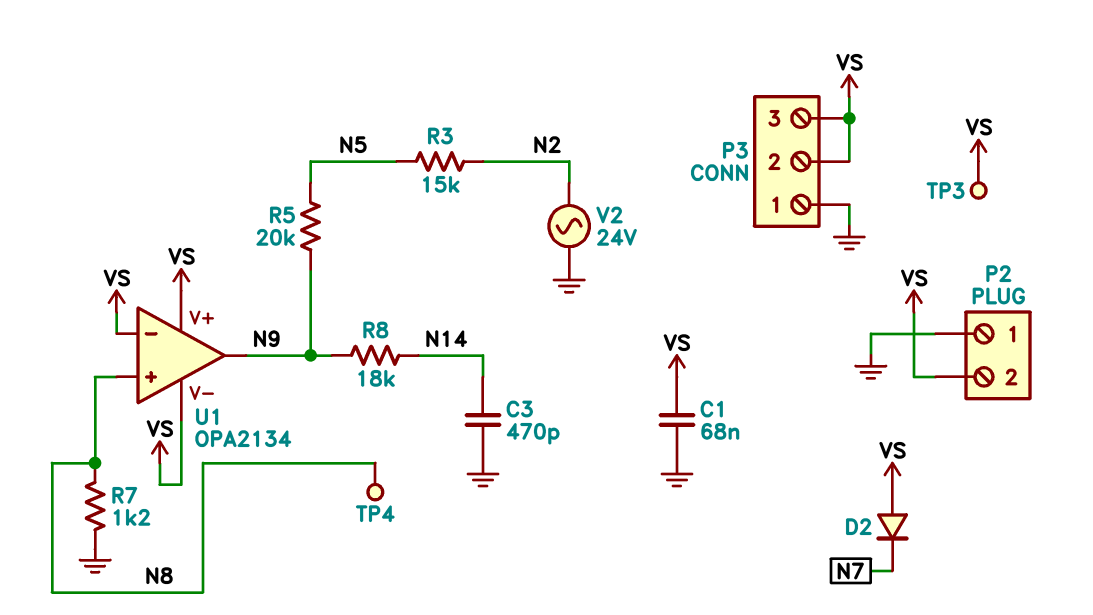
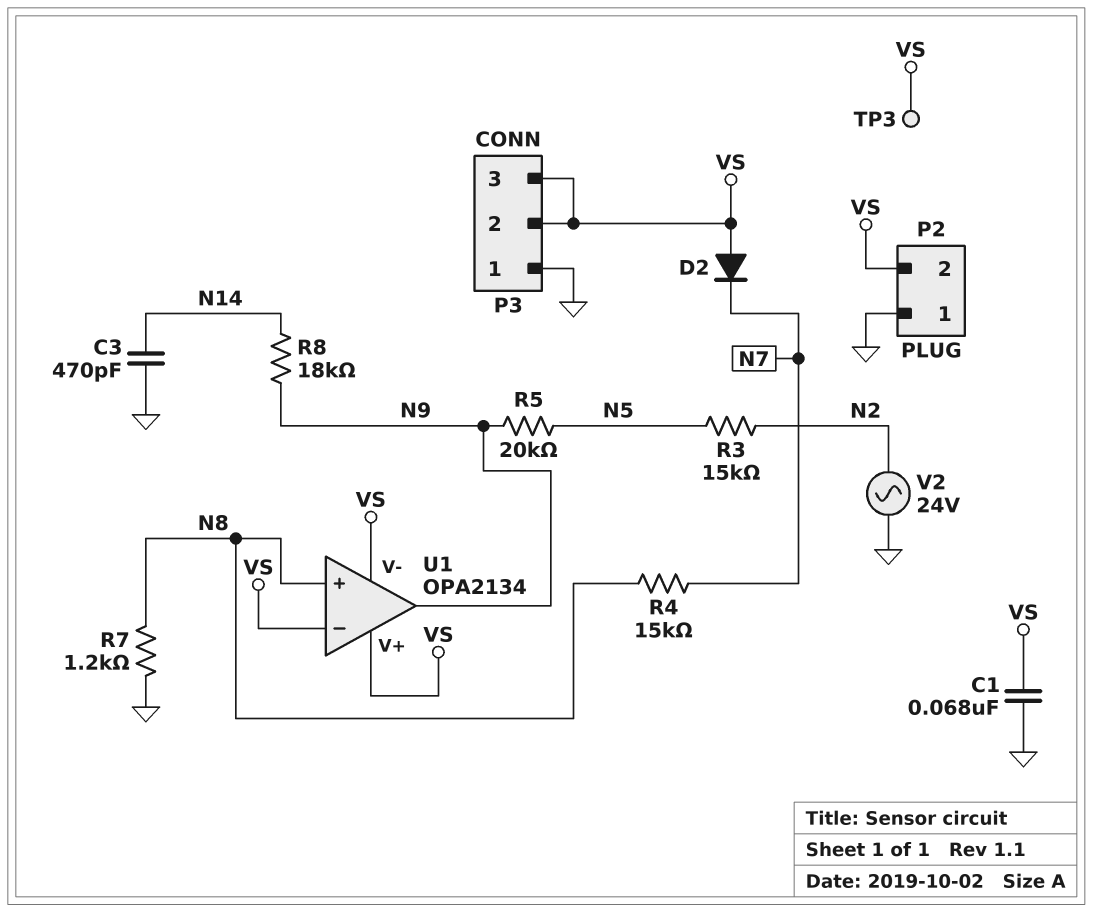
R4: none -> 15k (N7, N8)
TP4: test point (N8) -> none

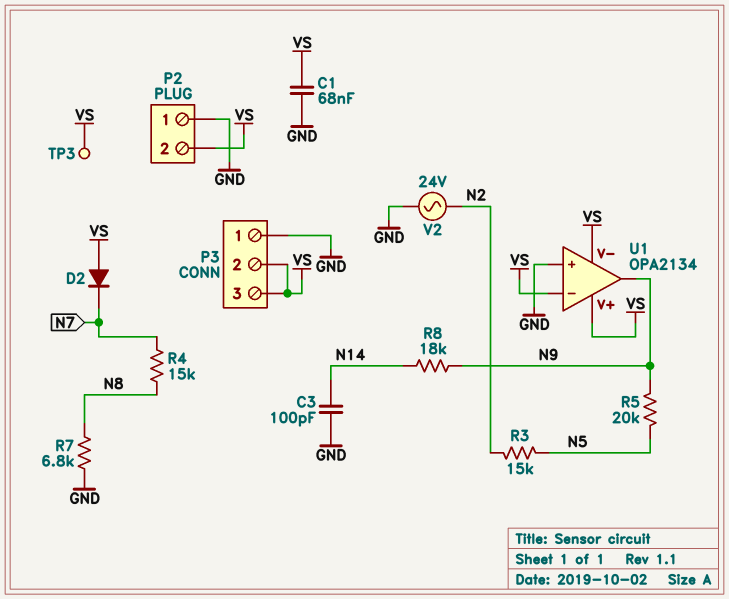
C3: 470pF (GND, N14) -> 100pF (GND, N14)
R7: 1.2k (GND, N8) -> 6.8k (GND, N8)
U1 pin in+: N8 -> GND

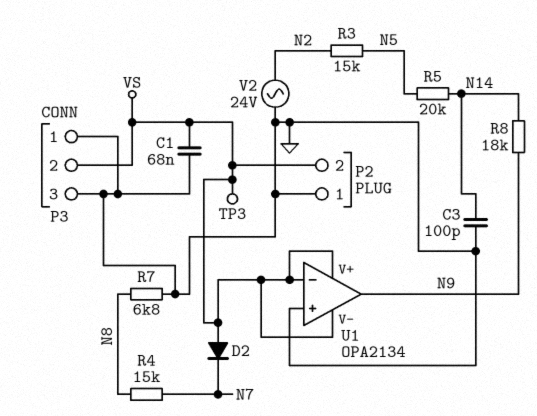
P3 pin 3: VS -> GND
R5: 20k (N5, N9) -> 20k (N5, N14)

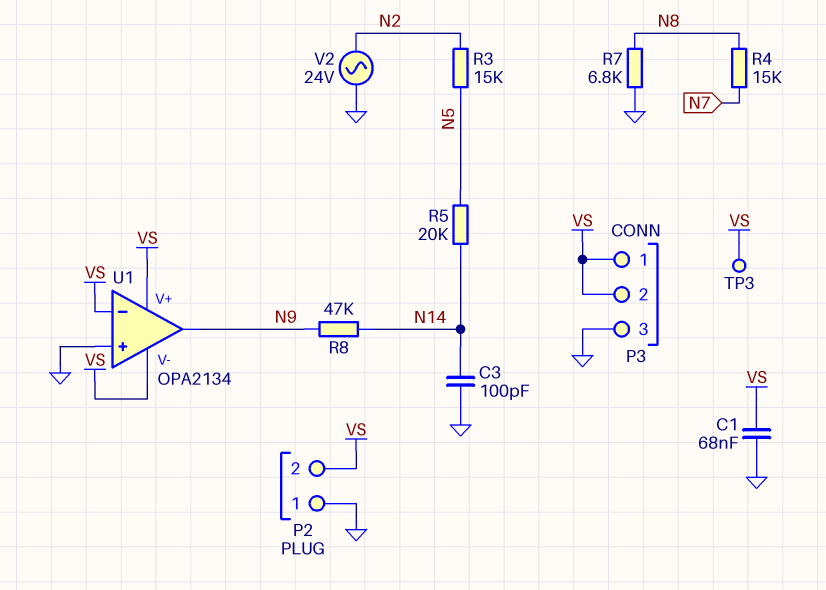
D2: diode (A VS, K N7) -> none
P3 pin 1: GND -> VS
R8: 18k (N9, N14) -> 47k (N9, N14)

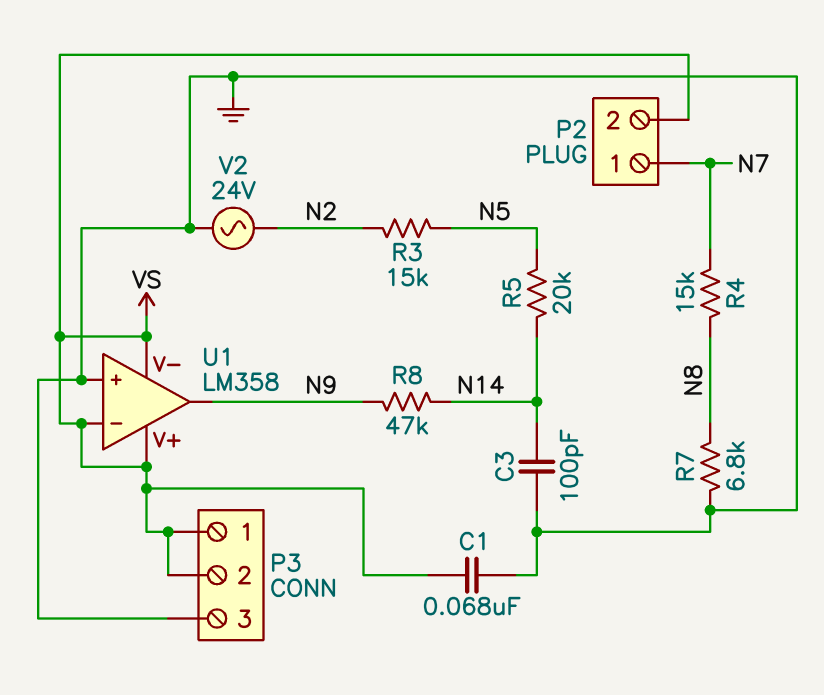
P2 pin 1: GND -> N7
TP3: test point (VS) -> none
U1: OPA2134 -> LM358

